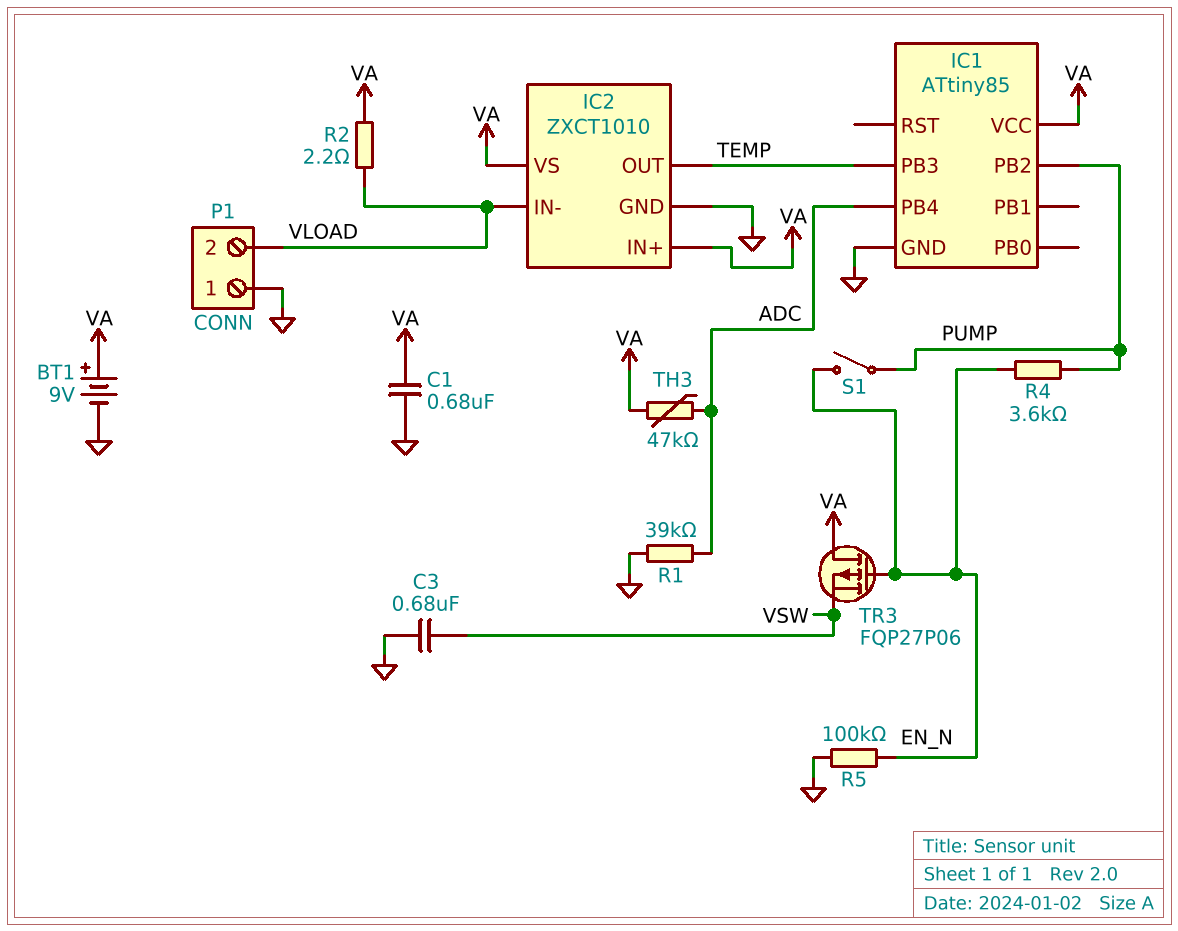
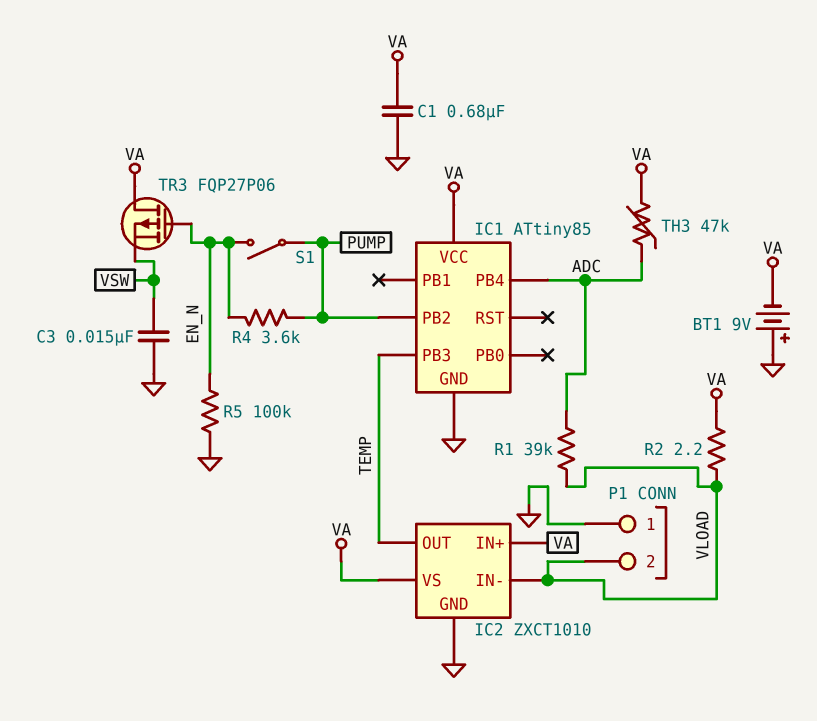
BT1: 9V (plus VA, minus GND) -> 9V (plus GND, minus VA)
C3: 680nF (GND, VSW) -> 15nF (GND, VSW)
R1: 39k (ADC, GND) -> 39k (ADC, VLOAD)

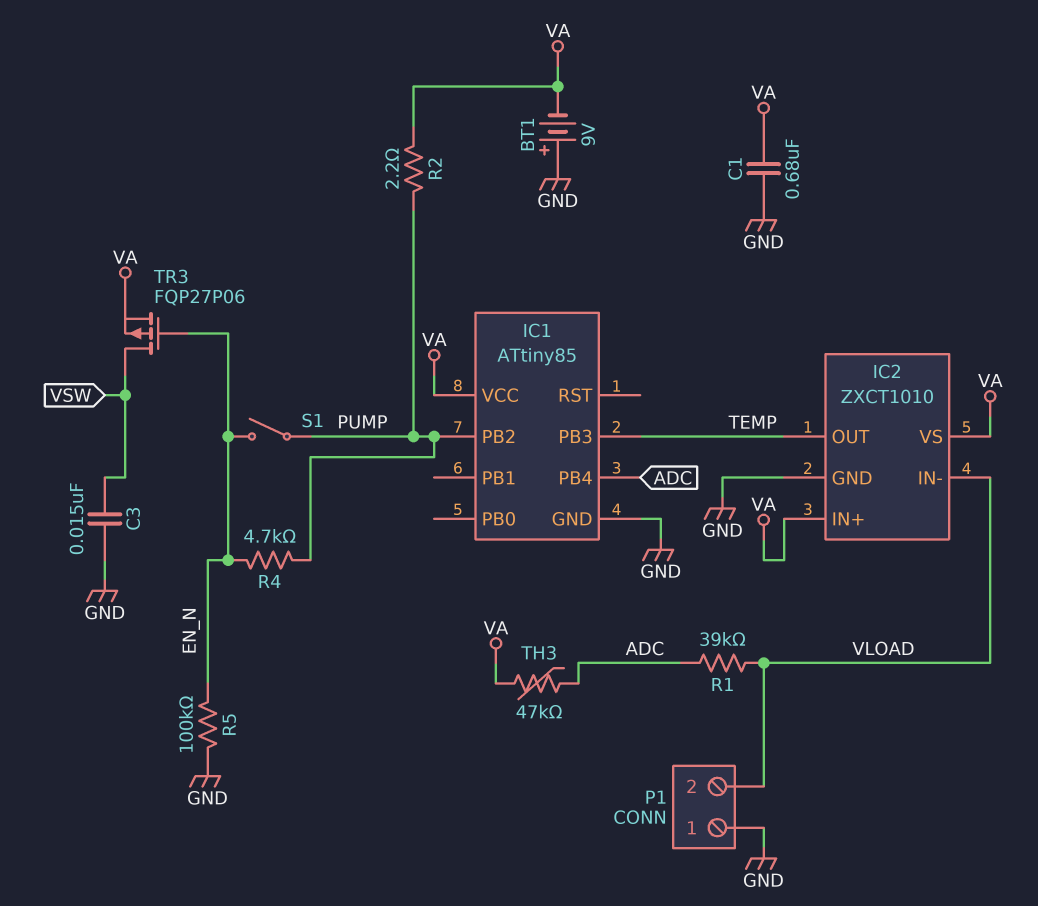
R2: 2.2 (VA, VLOAD) -> 2.2 (PUMP, VA)
R4: 3.6k (EN_N, PUMP) -> 4.7k (EN_N, PUMP)
TR3: PMOS FQP27P06 (G EN_N, D VA, S VSW) -> PMOS FQP27P06 (G EN_N, D VSW, S VA)

